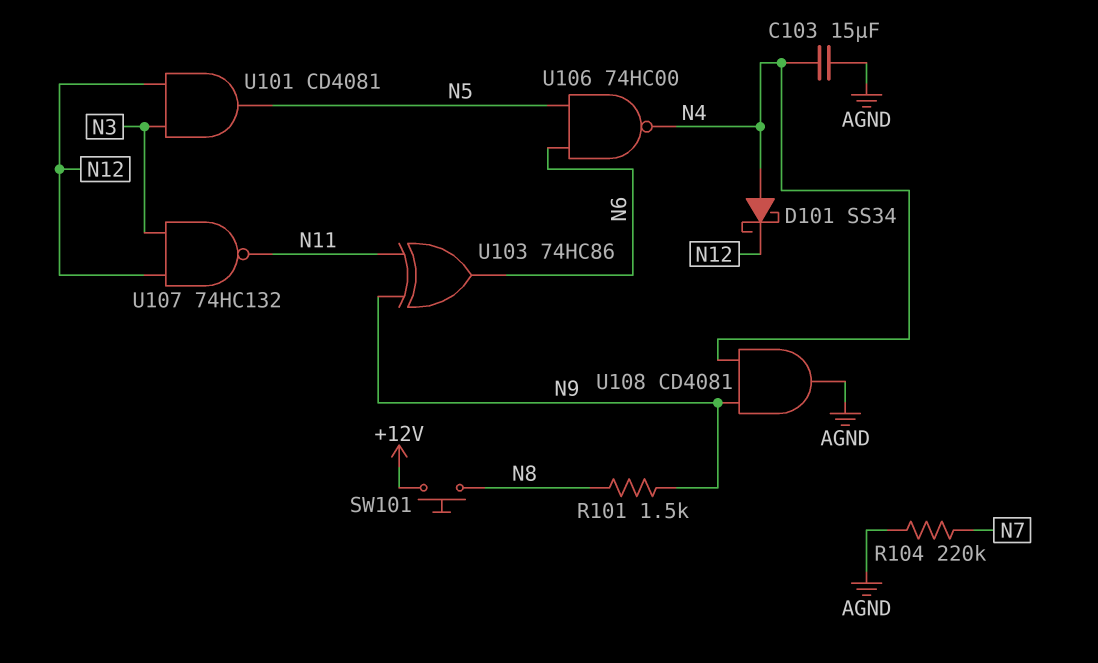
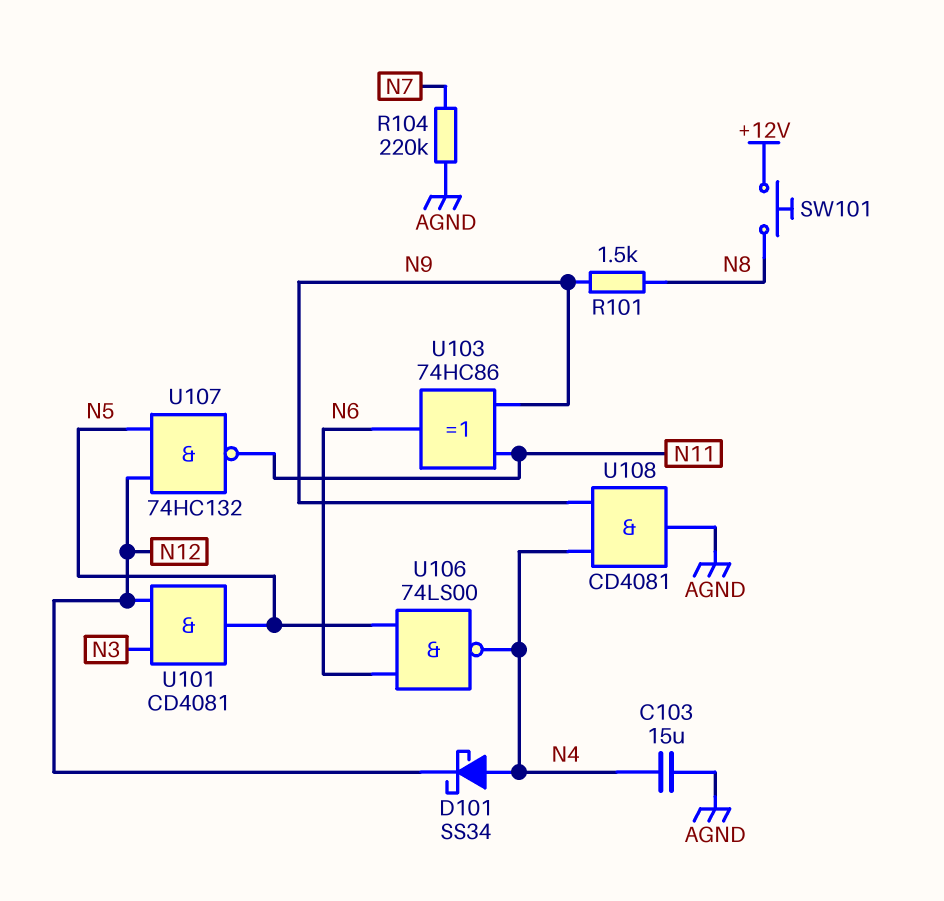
U106: NAND 74HC00 (in N5, in N6, out N4) -> NAND 74LS00 (in N5, in N6, out N4)
U107: NAND 74HC132 (in N3, in N12, out N11) -> NAND 74HC132 (in N5, in N12, out N11)

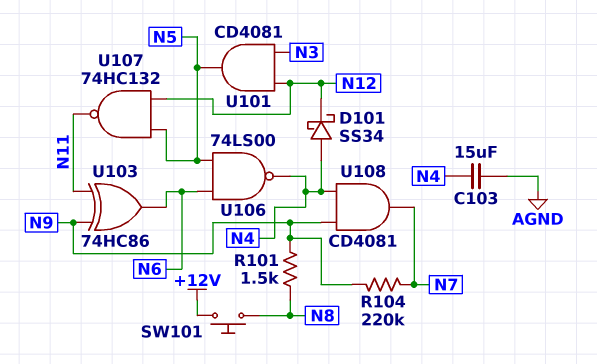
R104: 220k (AGND, N7) -> 220k (N7, N9)
U108: AND CD4081 (in N4, in N9, out AGND) -> AND CD4081 (in N4, in N9, out N7)

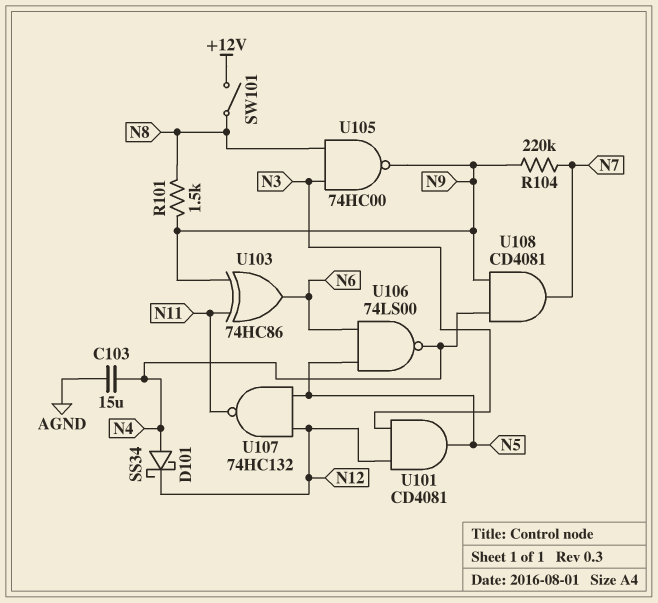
SW101: button (+12V, N8) -> switch (+12V, N8)
U105: none -> NAND 74HC00 (in N3, in N8, out N9)

